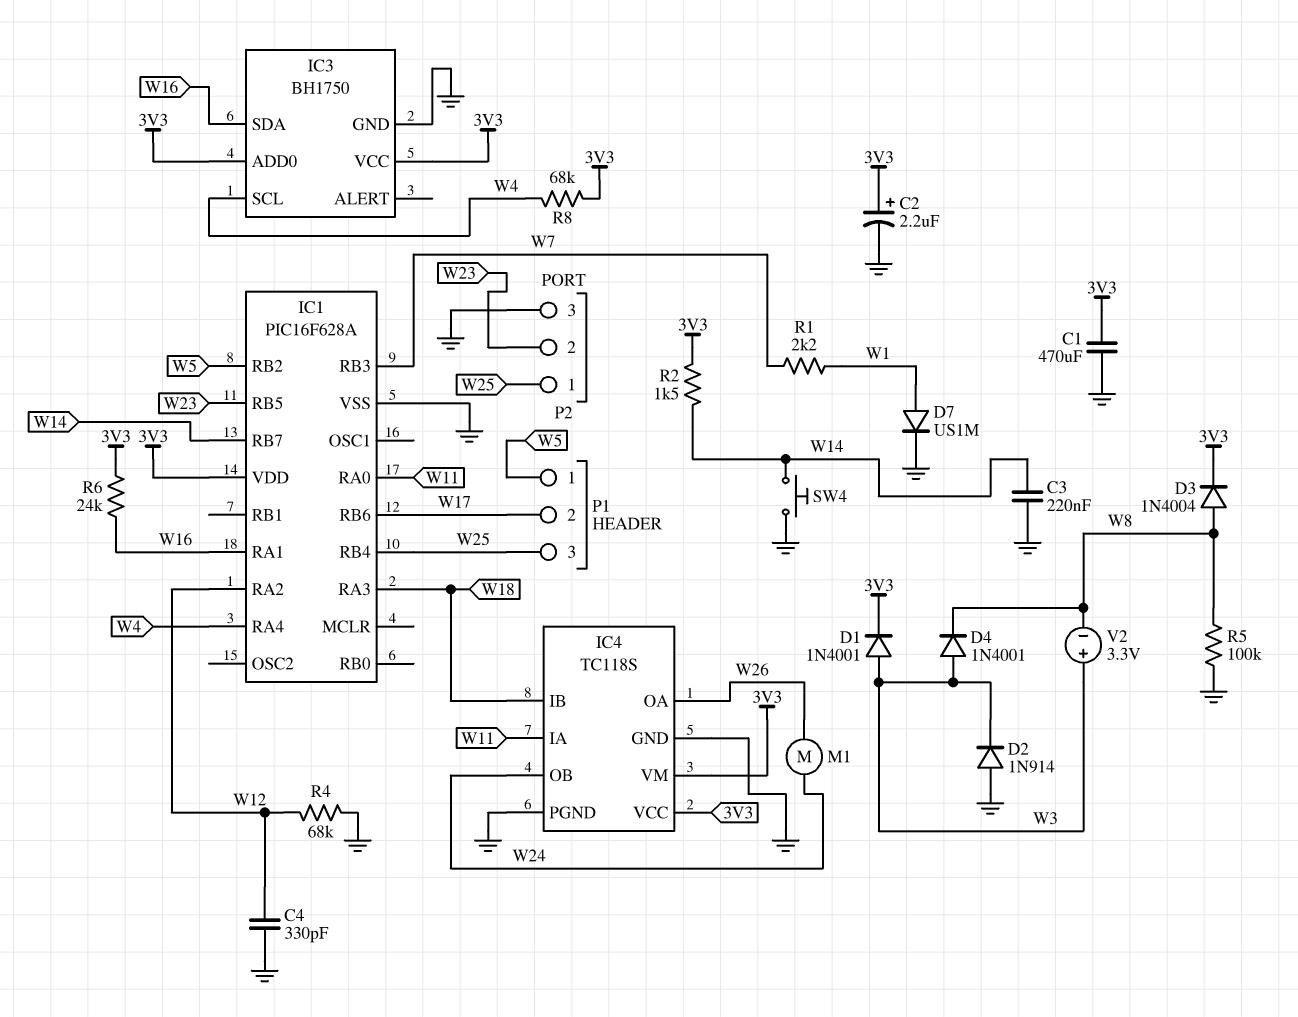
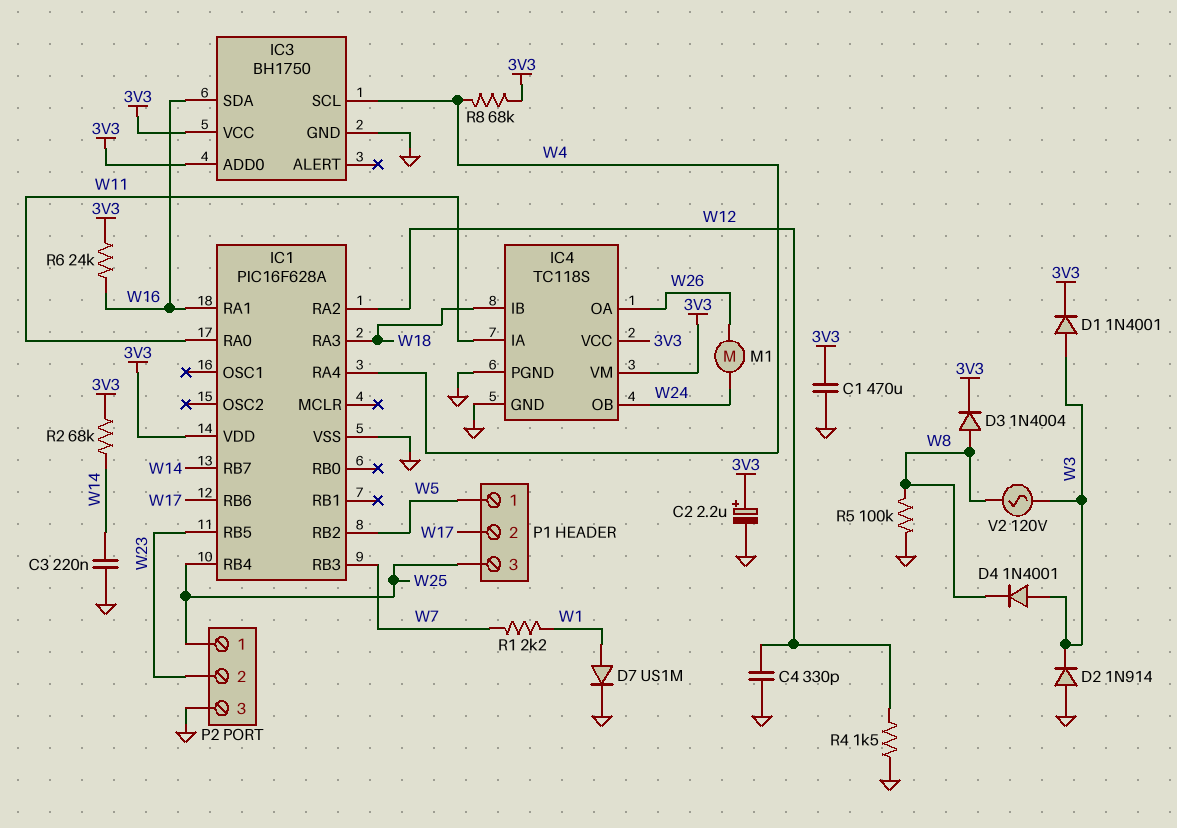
R2: 1.5k (3V3, W14) -> 68k (3V3, W14)
R4: 68k (GND, W12) -> 1.5k (GND, W12)
SW4: button (GND, W14) -> none
V2: 3.3V (plus W3, minus W8) -> AC 120V (W3, W8)

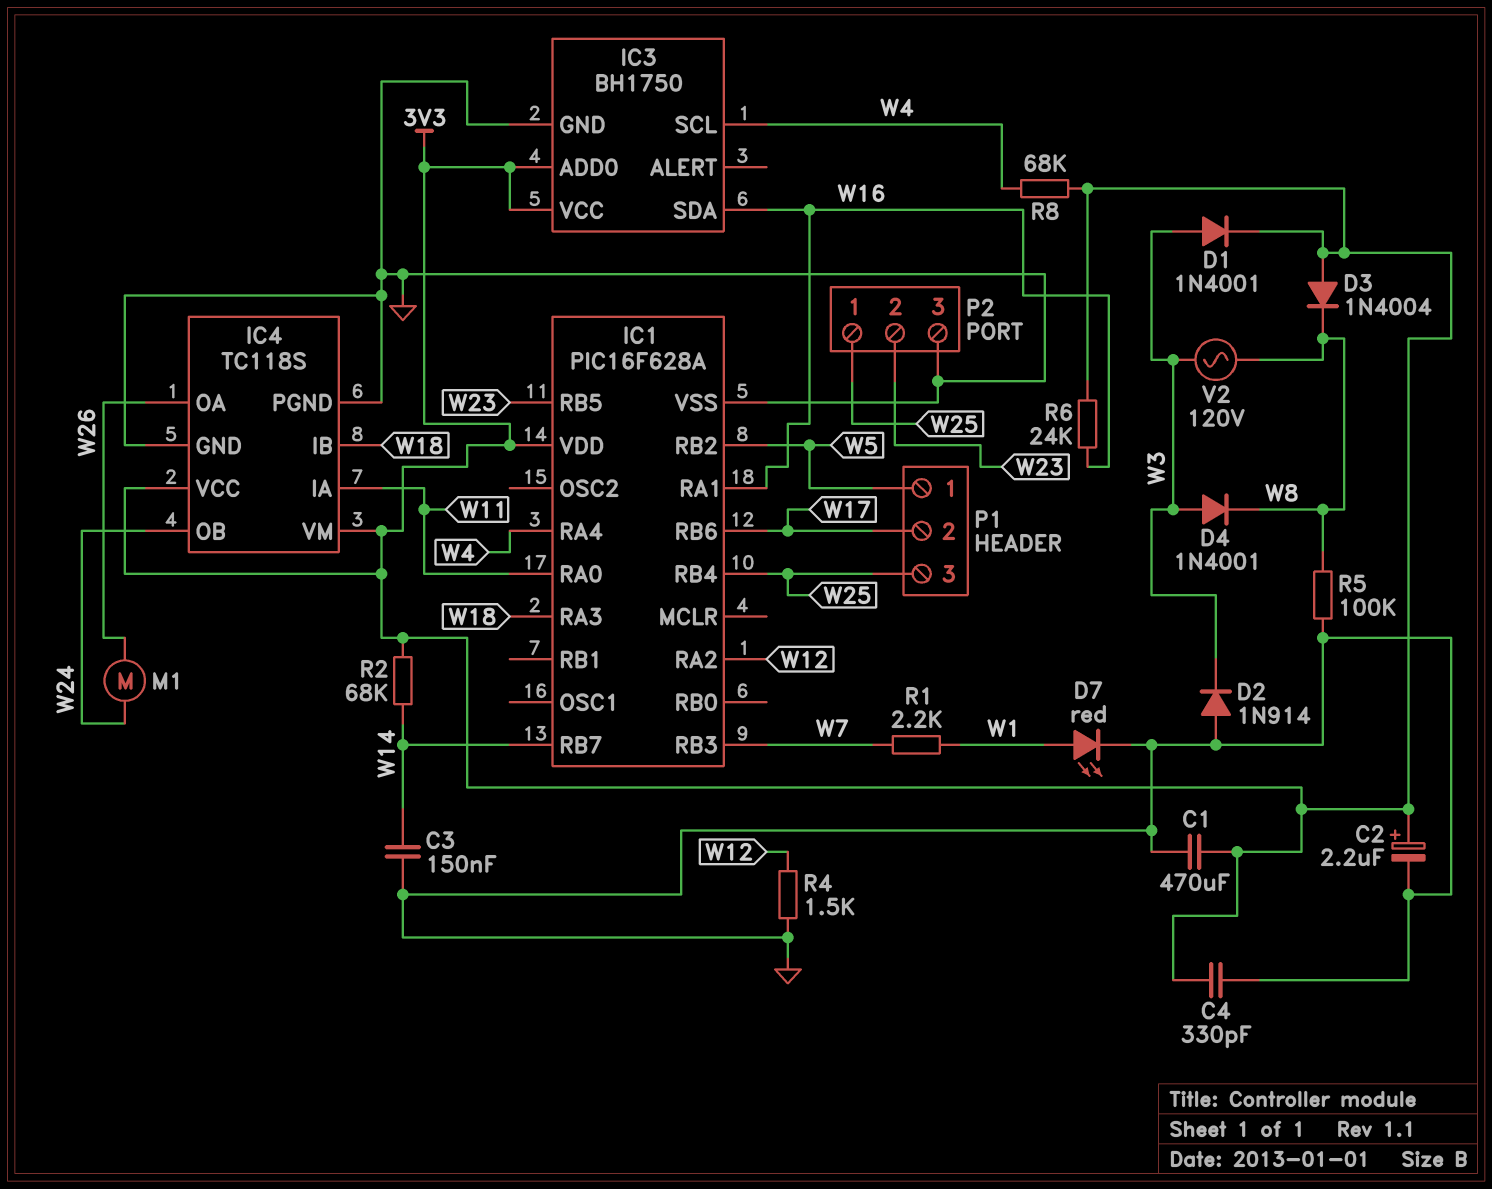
C3: 220nF (GND, W14) -> 150nF (GND, W14)
C4: 330pF (GND, W12) -> 330pF (3V3, GND)
D3: diode 1N4004 (A W8, K 3V3) -> diode 1N4004 (A 3V3, K W8)
D7: diode US1M (A W1, K GND) -> LED red (A W1, K GND)

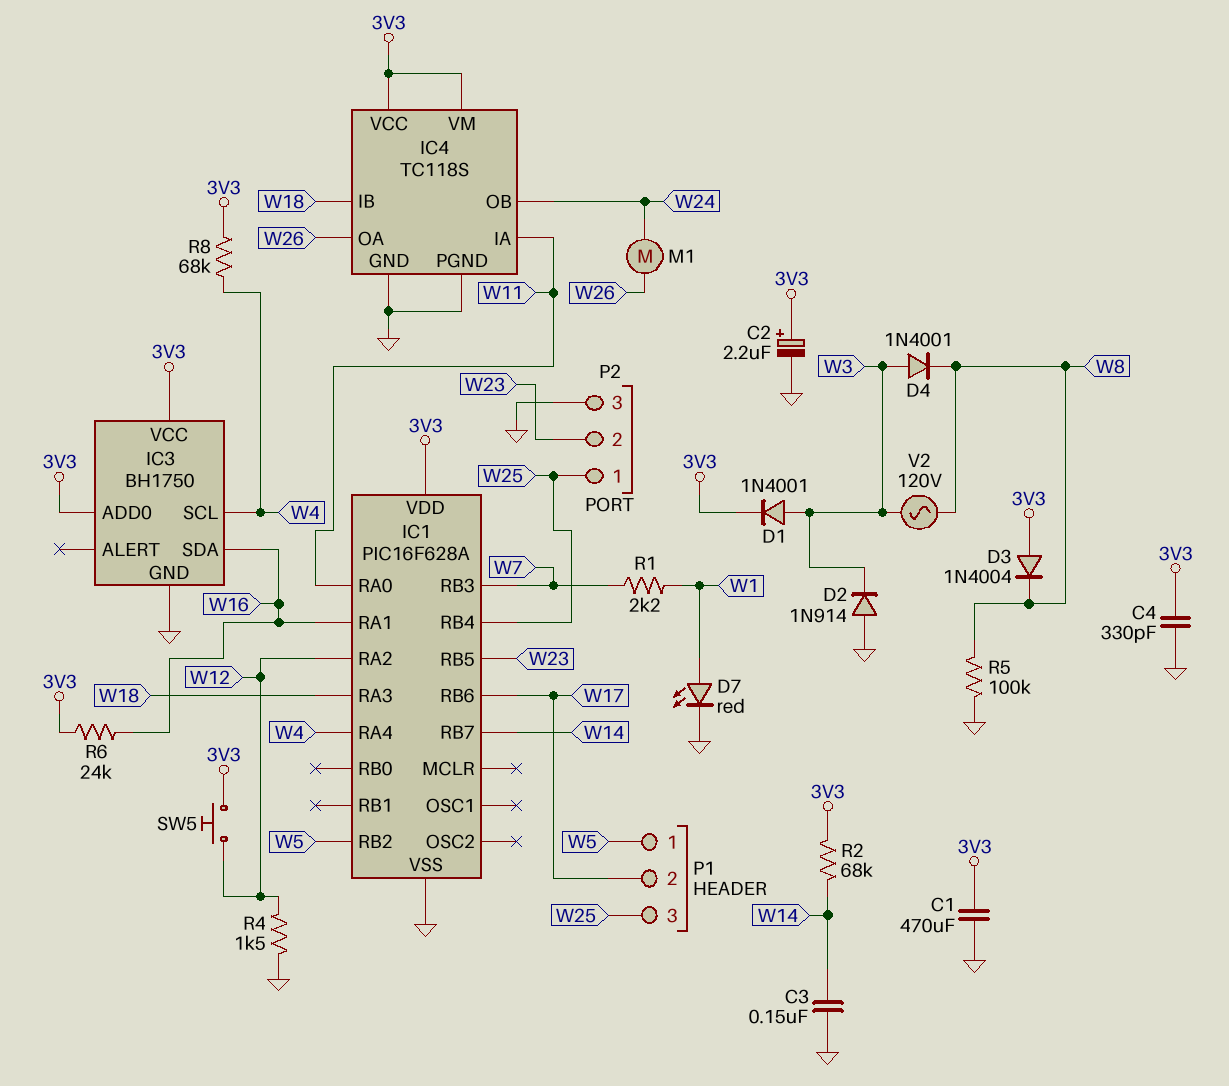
SW5: none -> button (3V3, W12)

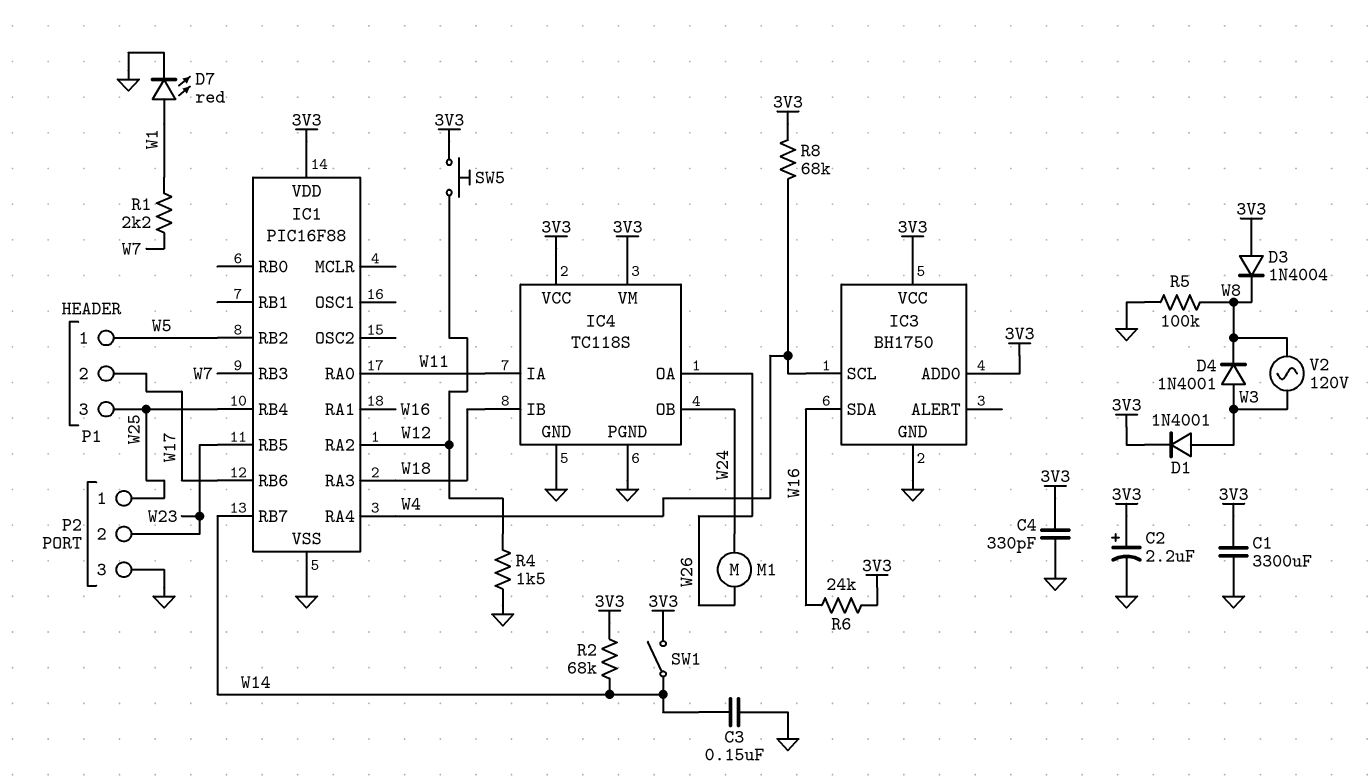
C1: 470uF (3V3, GND) -> 3300uF (3V3, GND)
D2: diode 1N914 (A GND, K W3) -> none
IC1: PIC16F628A -> PIC16F88
SW1: none -> switch (3V3, W14)

